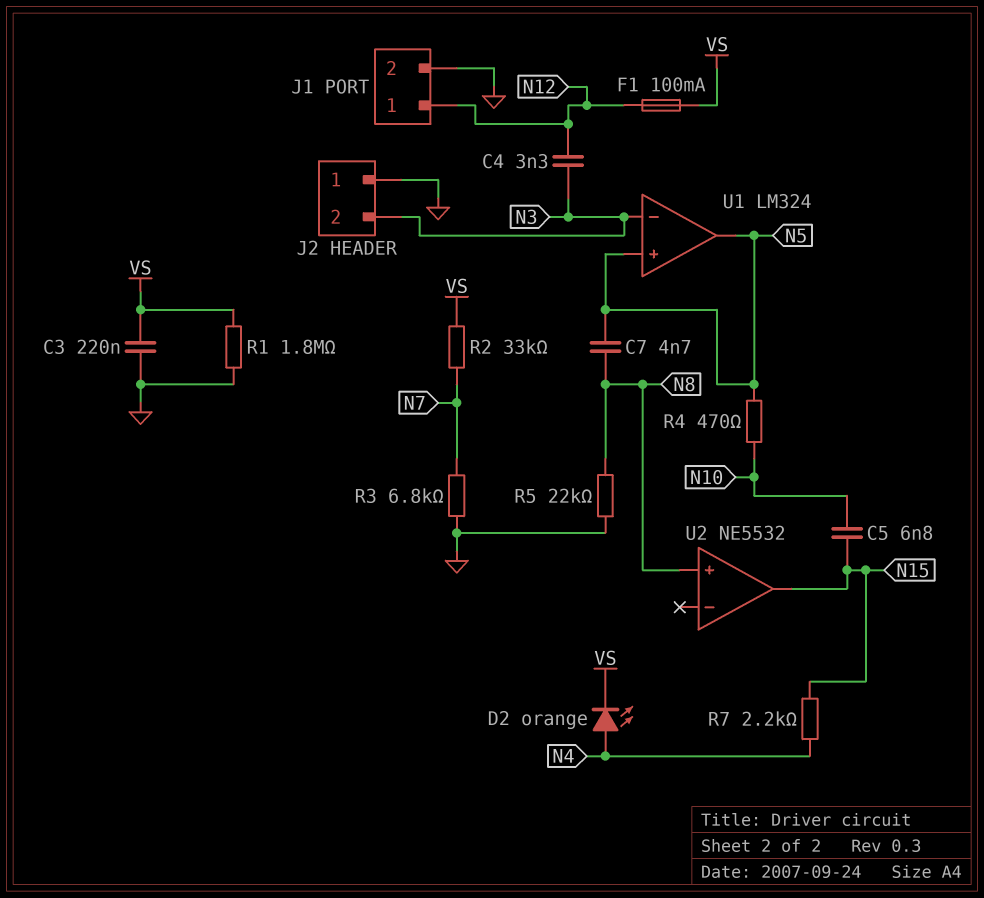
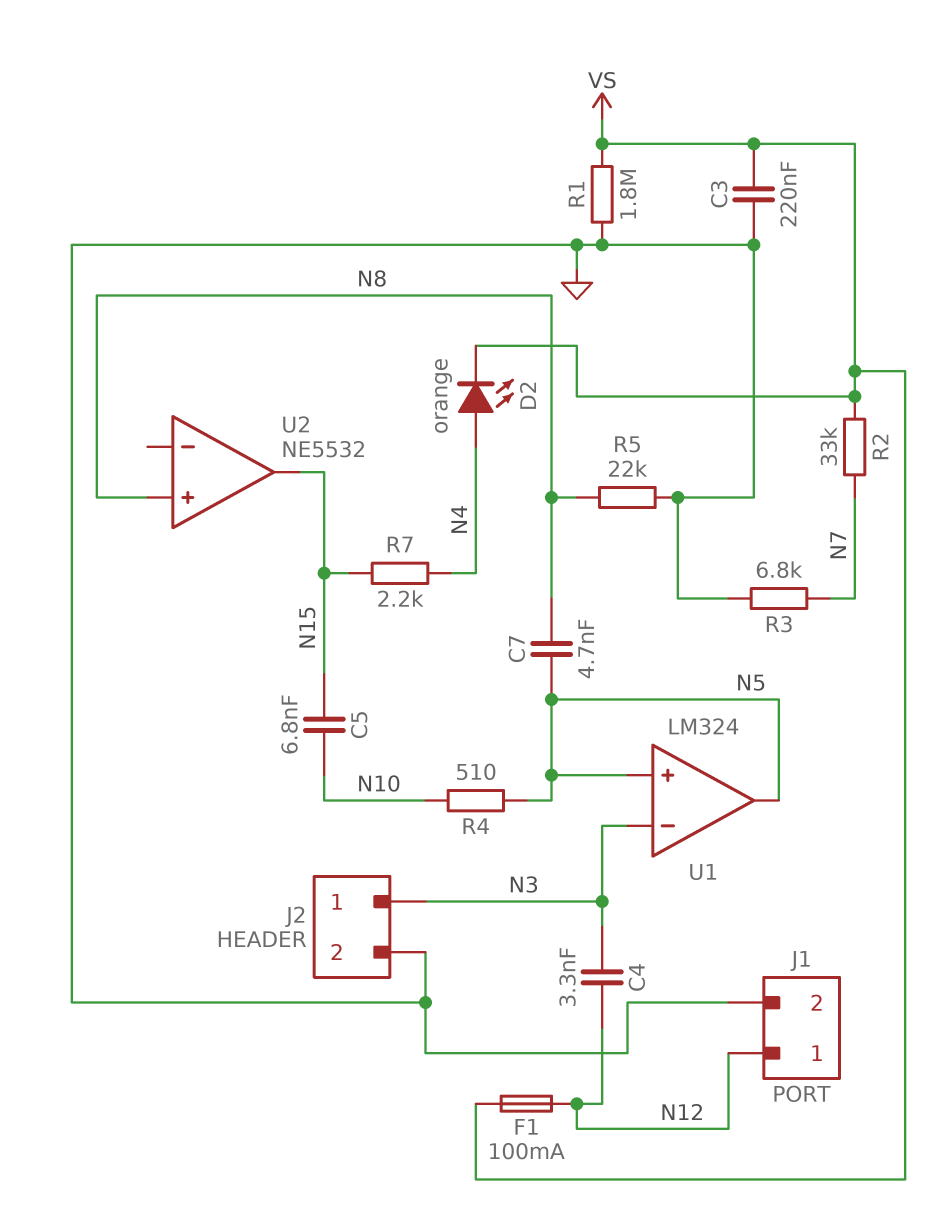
J2 pin 1: GND -> N3
J2 pin 2: N3 -> GND
R4: 470 (N5, N10) -> 510 (N5, N10)

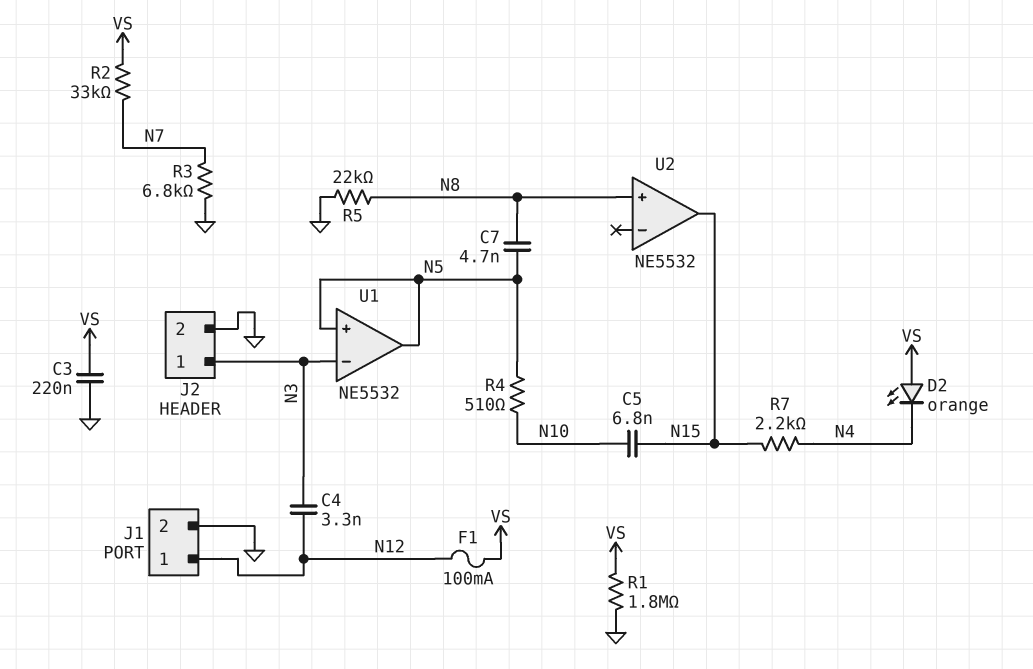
D2: LED orange (A N4, K VS) -> LED orange (A VS, K N4)
U1: LM324 -> NE5532

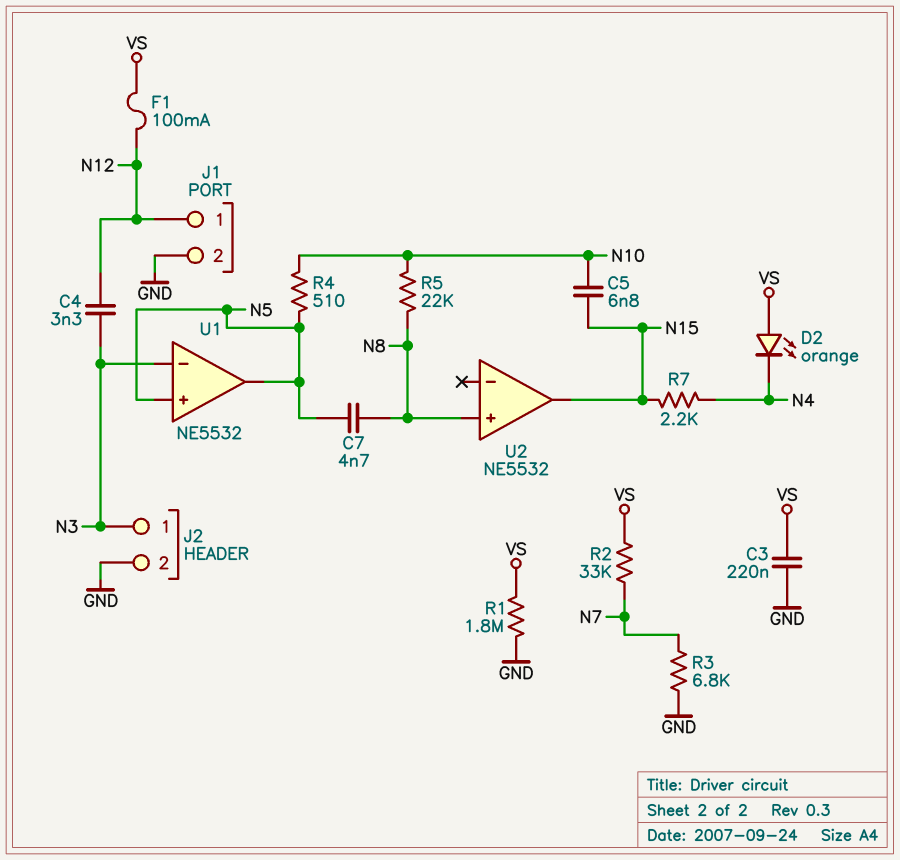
R5: 22k (GND, N8) -> 22k (N8, N10)

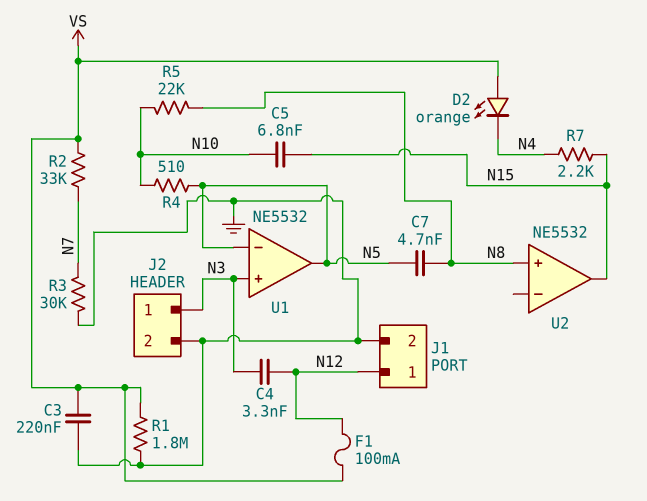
R3: 6.8k (GND, N7) -> 30k (GND, N7)
U1 pin in+: N5 -> N3
U1 pin in-: N3 -> N5

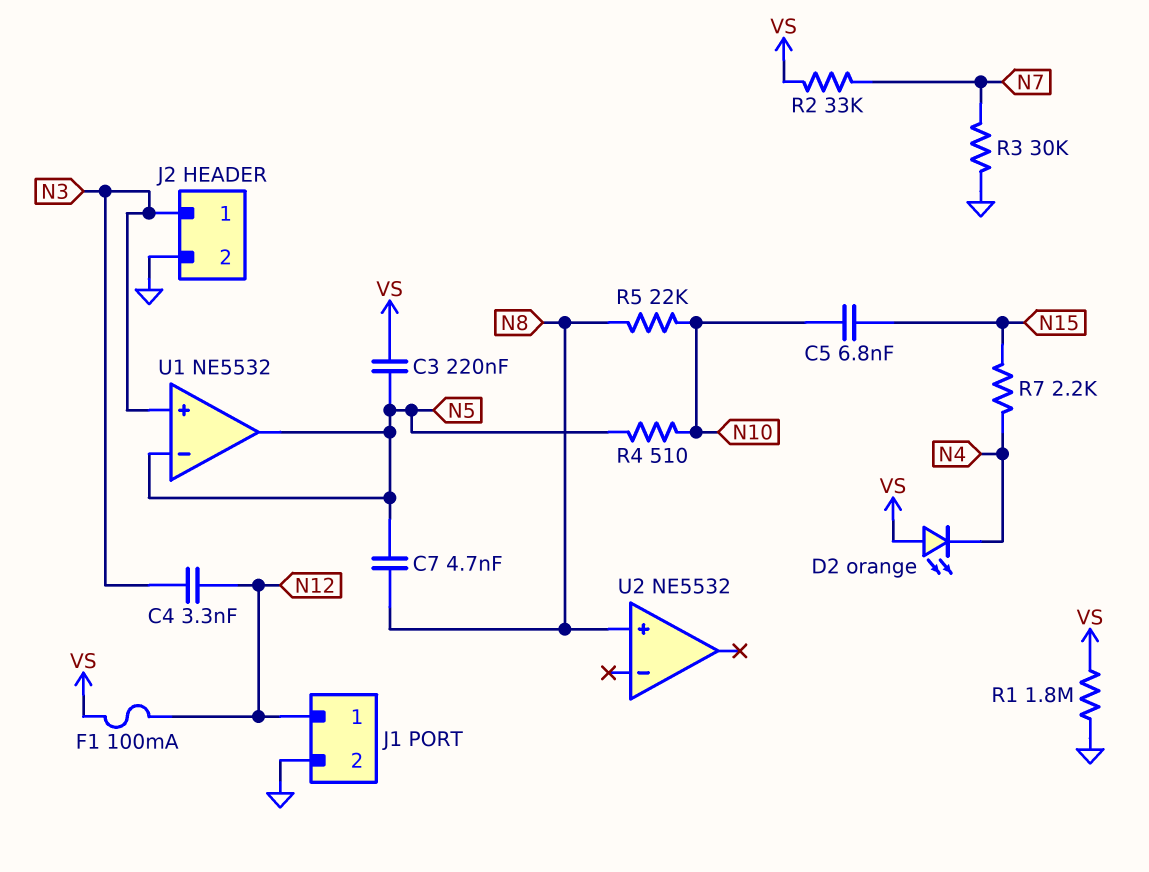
C3: 220nF (GND, VS) -> 220nF (N5, VS)
U2 pin out: N15 -> none

